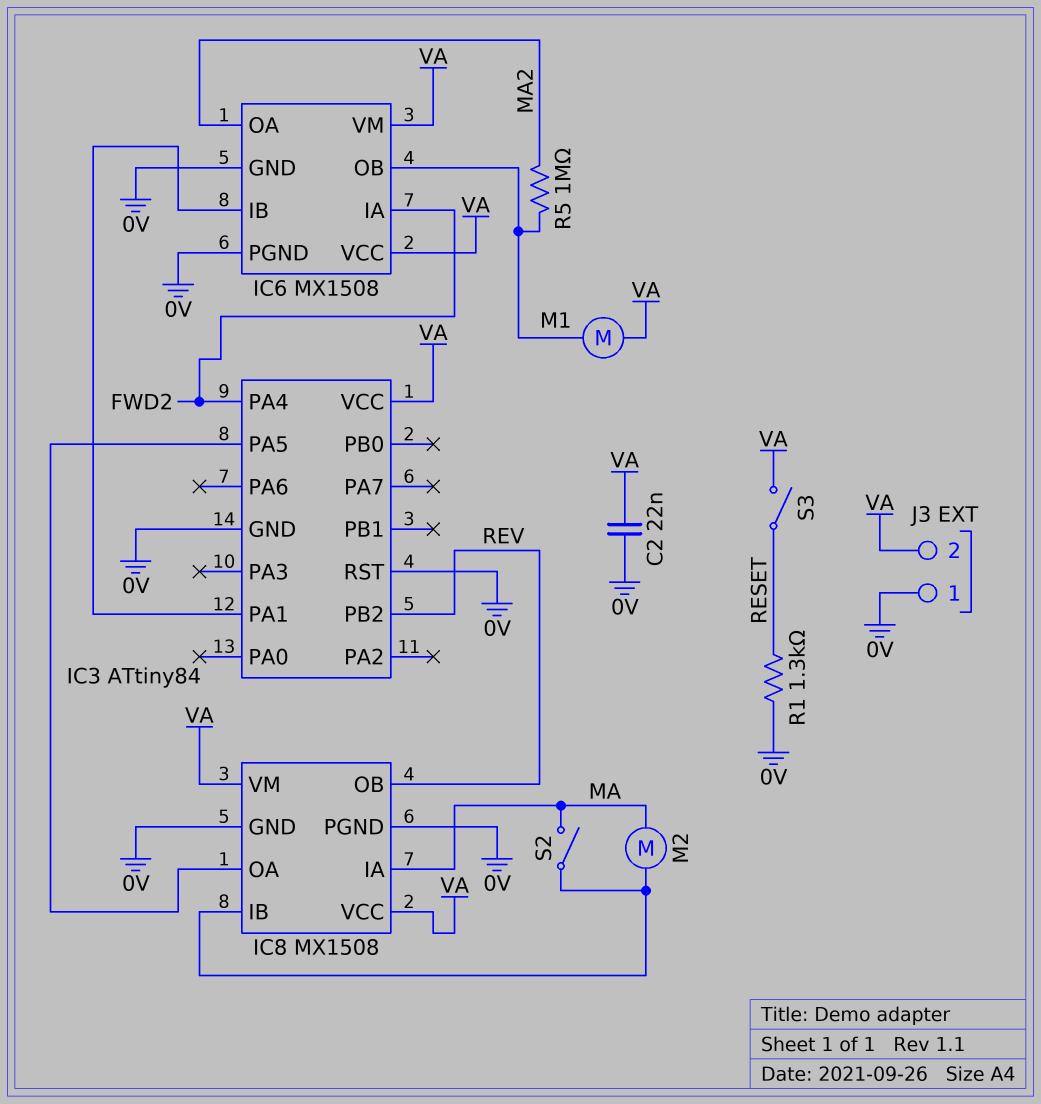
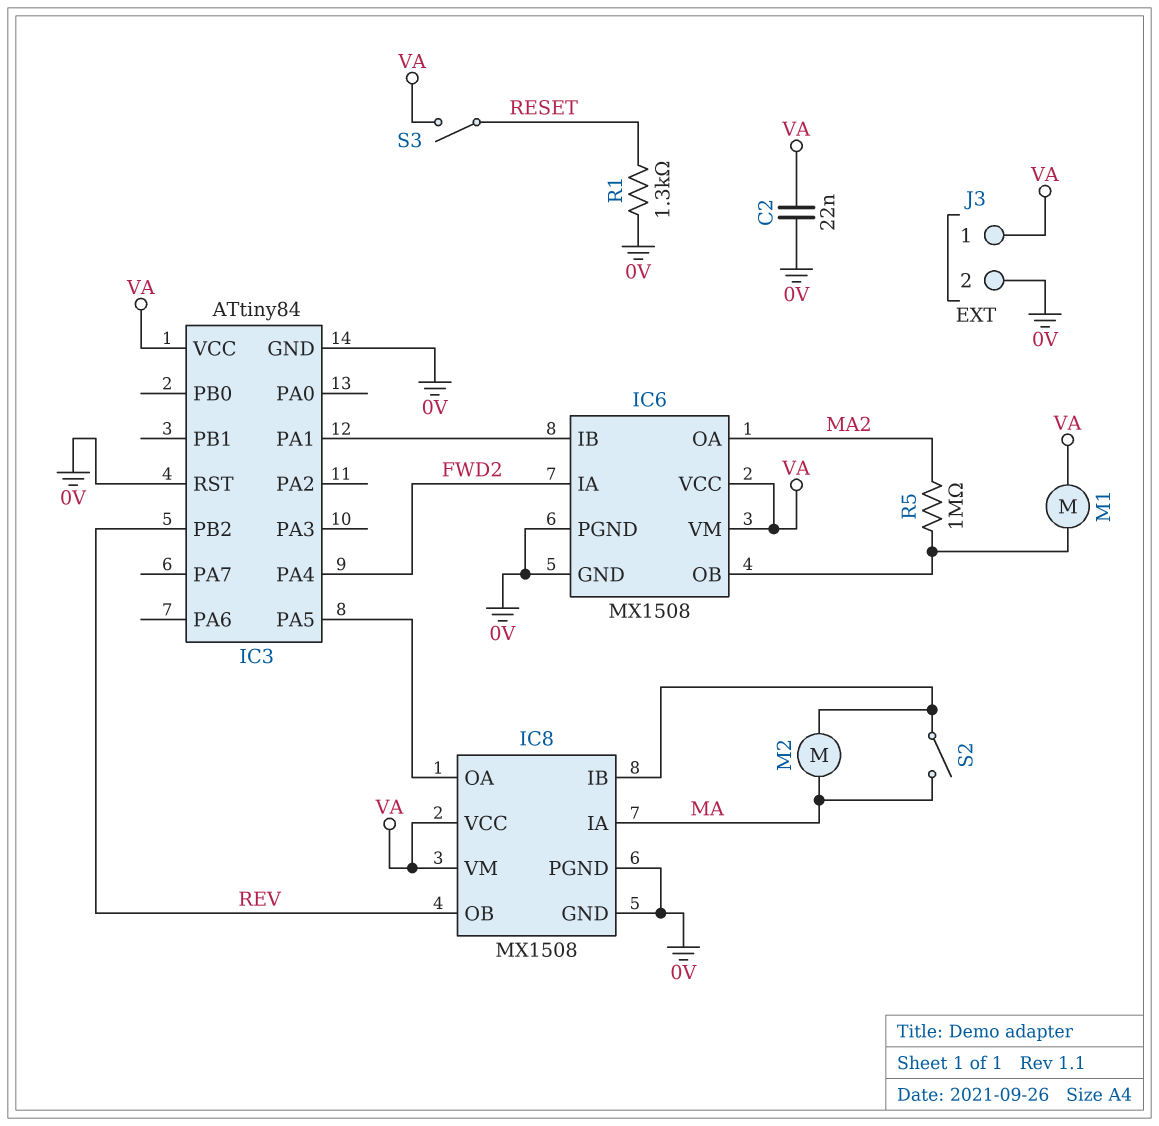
J3 pin 1: 0V -> VA
J3 pin 2: VA -> 0V

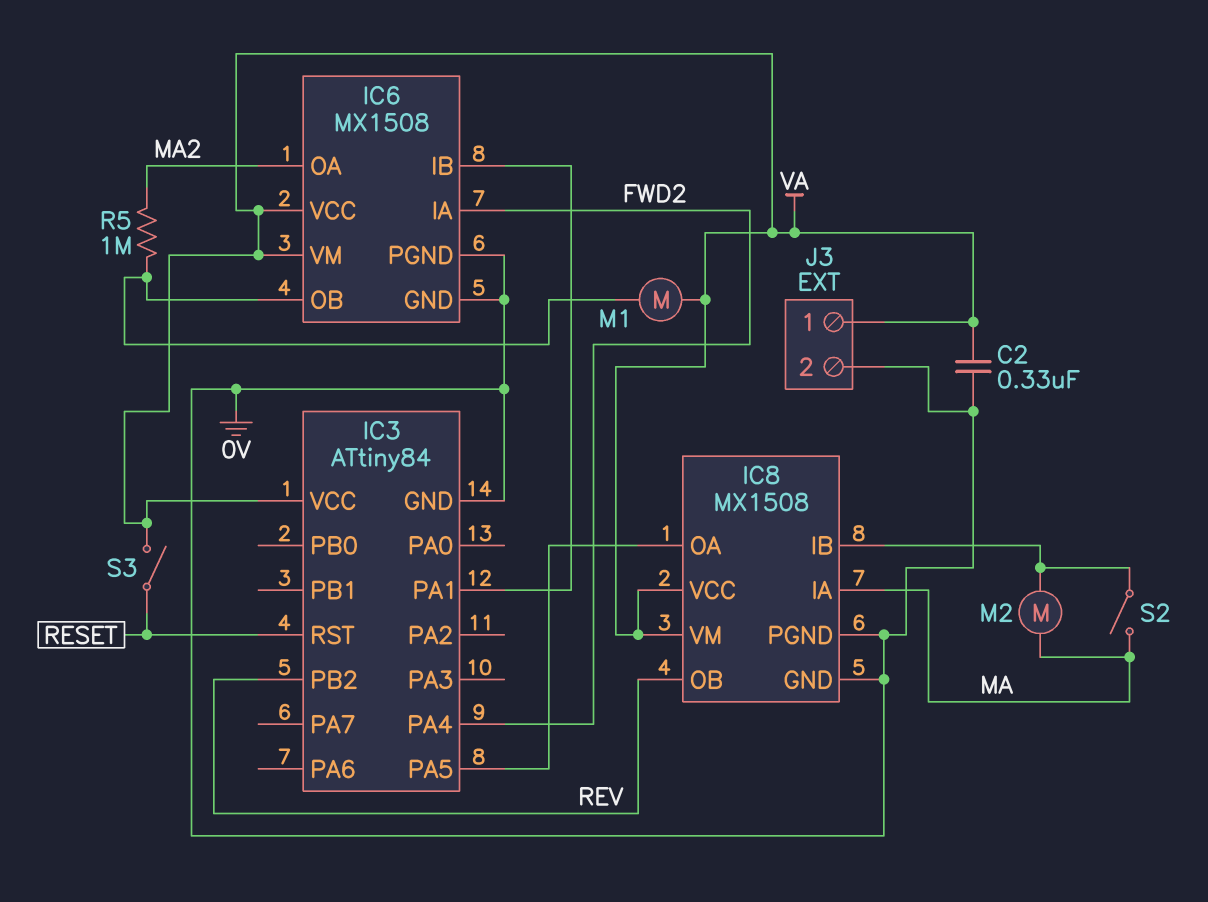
C2: 22nF (0V, VA) -> 330nF (0V, VA)
IC3 pin RST: 0V -> RESET
R1: 1.3k (0V, RESET) -> none

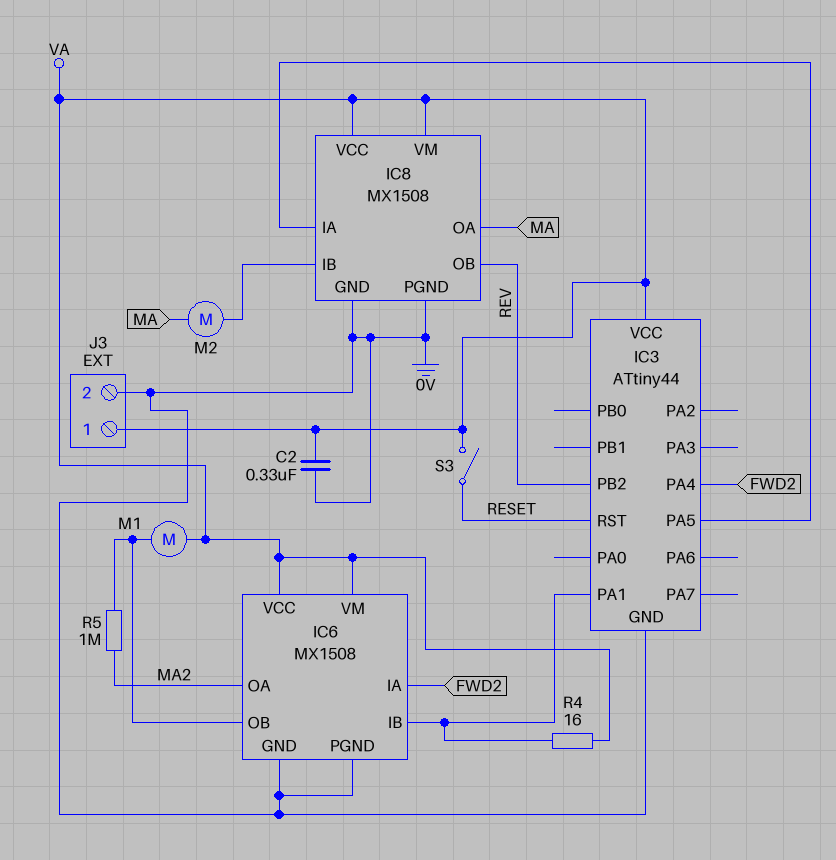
IC3: ATtiny84 -> ATtiny44
IC8 pin IA: MA -> IC3/PA5
IC8 pin OA: IC3/PA5 -> MA
R4: none -> 16 (IC3/PA1, VA)
S2: switch (IC8/IB, MA) -> none

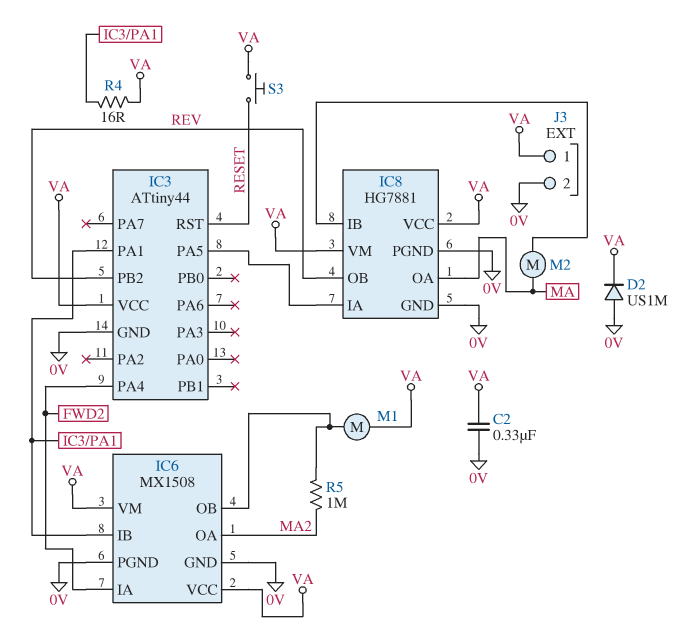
D2: none -> diode US1M (A 0V, K VA)
IC8: MX1508 -> HG7881
S3: switch (RESET, VA) -> button (RESET, VA)

